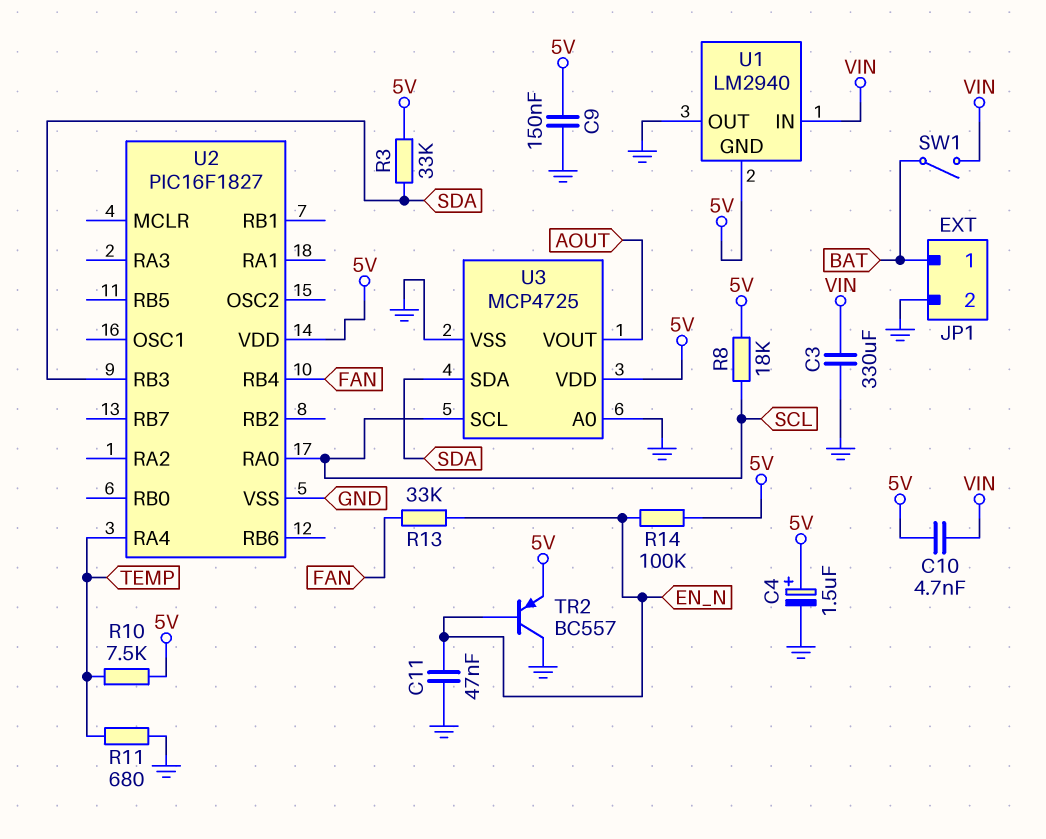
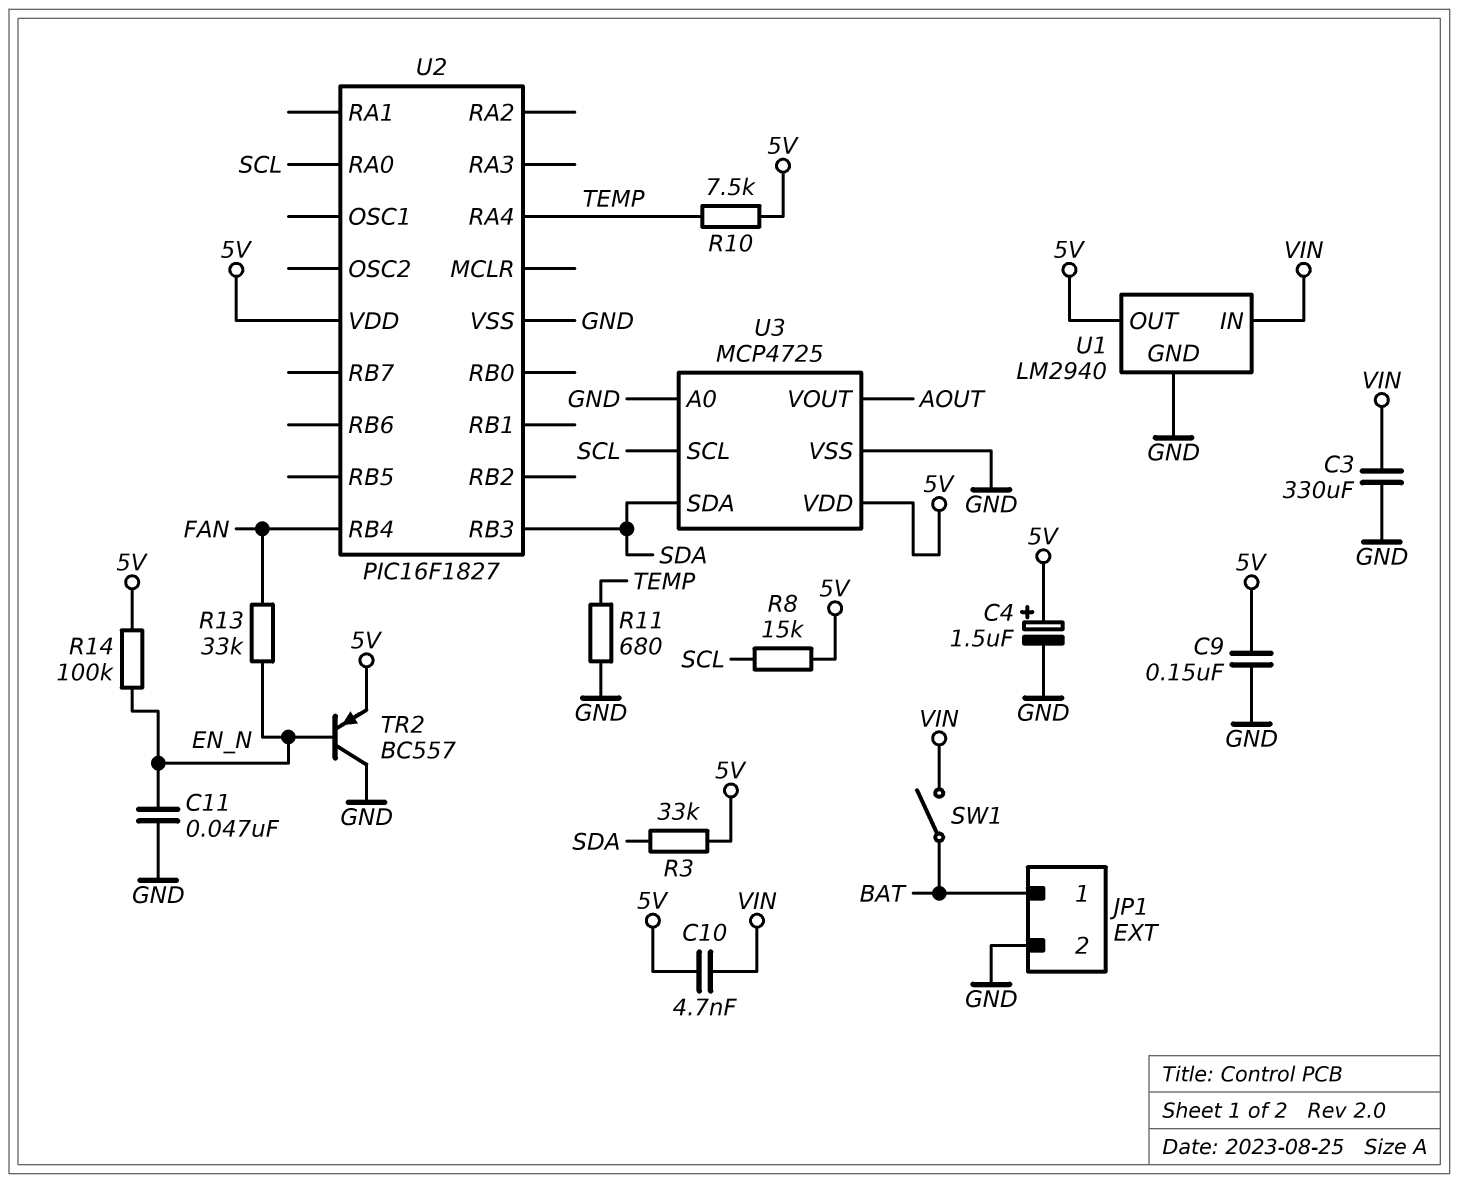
R8: 18k (5V, SCL) -> 15k (5V, SCL)
U1 pin GND: 5V -> GND
U1 pin OUT: GND -> 5V

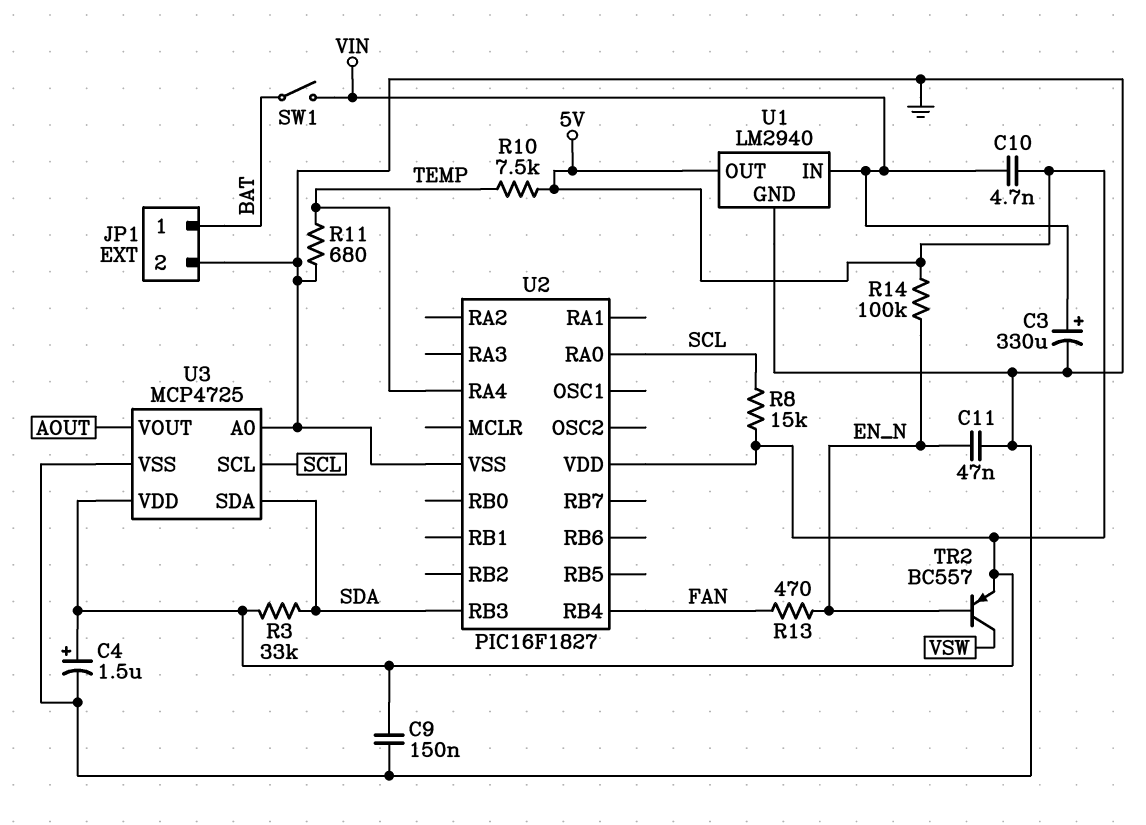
C3: 330uF (GND, VIN) -> 330uF (plus VIN, minus GND)
R13: 33k (EN_N, FAN) -> 470 (EN_N, FAN)
TR2: PNP BC557 (B EN_N, C GND, E 5V) -> PNP BC557 (B EN_N, C VSW, E 5V)

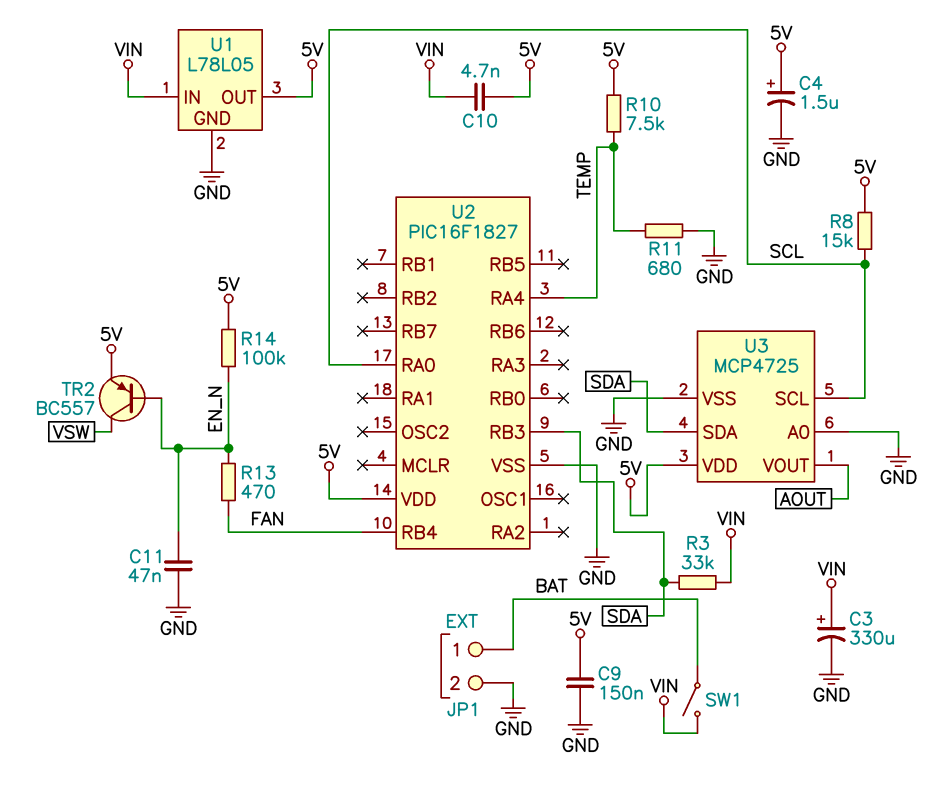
R3: 33k (5V, SDA) -> 33k (SDA, VIN)
U1: LM2940 -> L78L05

